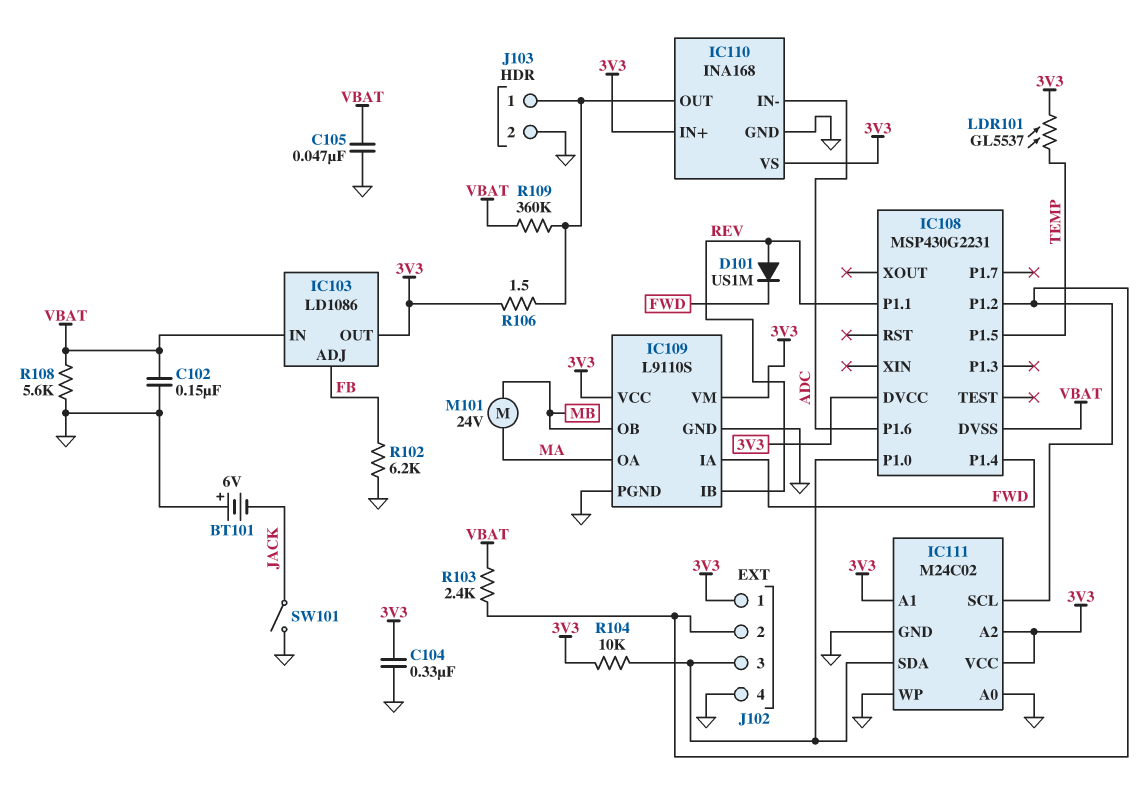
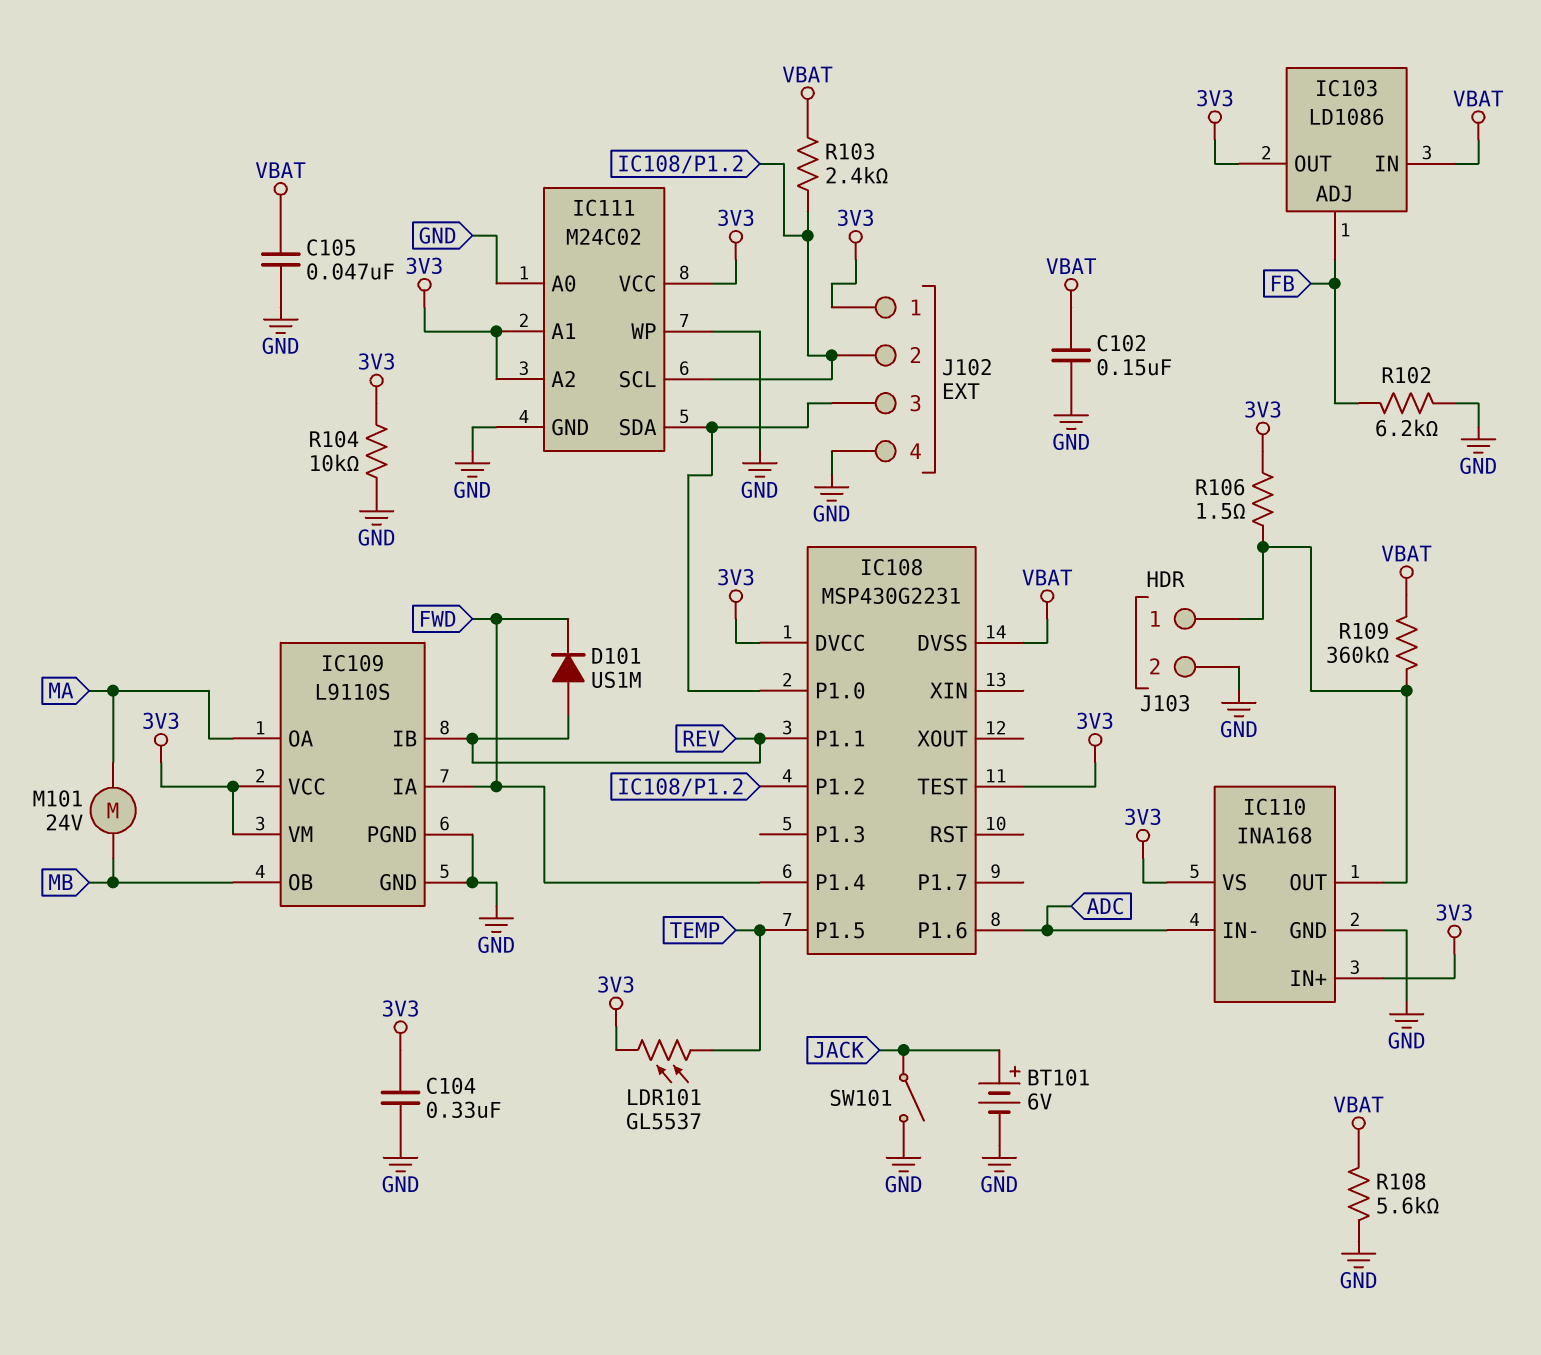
BT101: 6V (plus GND, minus JACK) -> 6V (plus JACK, minus GND)
IC108 pin TEST: none -> 3V3
R104: 10k (3V3, IC108/P1.0) -> 10k (3V3, GND)

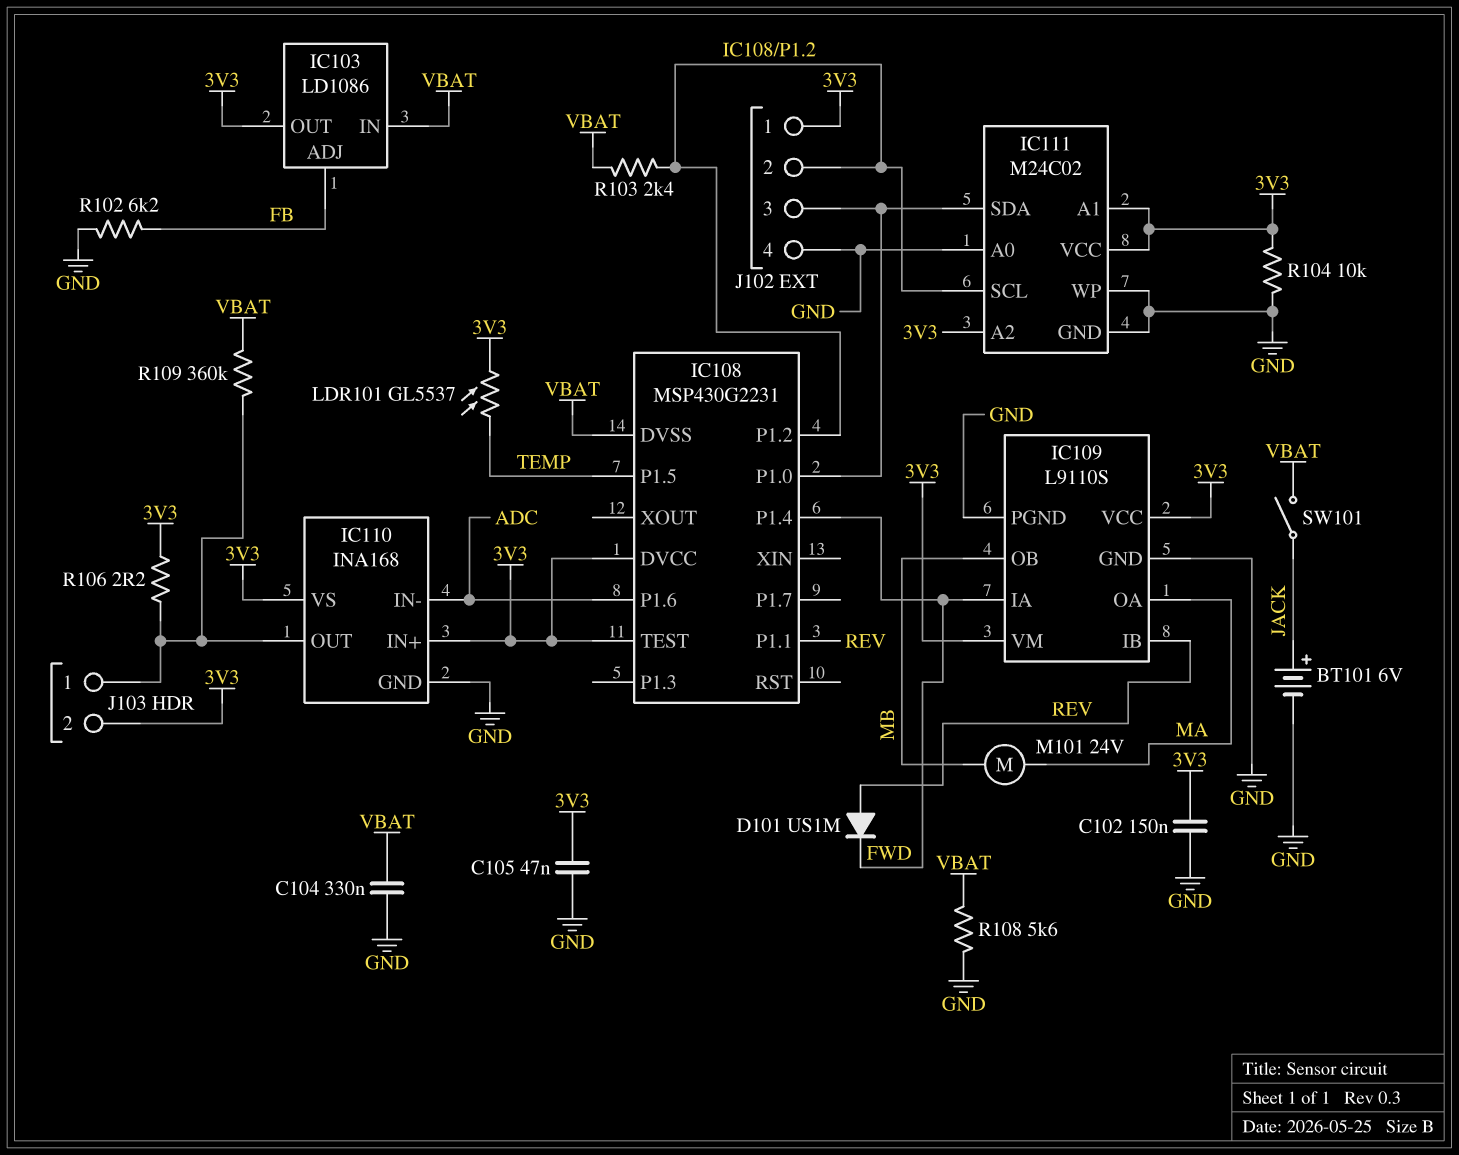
C102: 150nF (GND, VBAT) -> 150nF (3V3, GND)
C104: 330nF (3V3, GND) -> 330nF (GND, VBAT)
C105: 47nF (GND, VBAT) -> 47nF (3V3, GND)
J103 pin 2: GND -> 3V3
R106: 1.5 (3V3, IC110/OUT) -> 2.2 (3V3, IC110/OUT)
SW101: switch (GND, JACK) -> switch (JACK, VBAT)

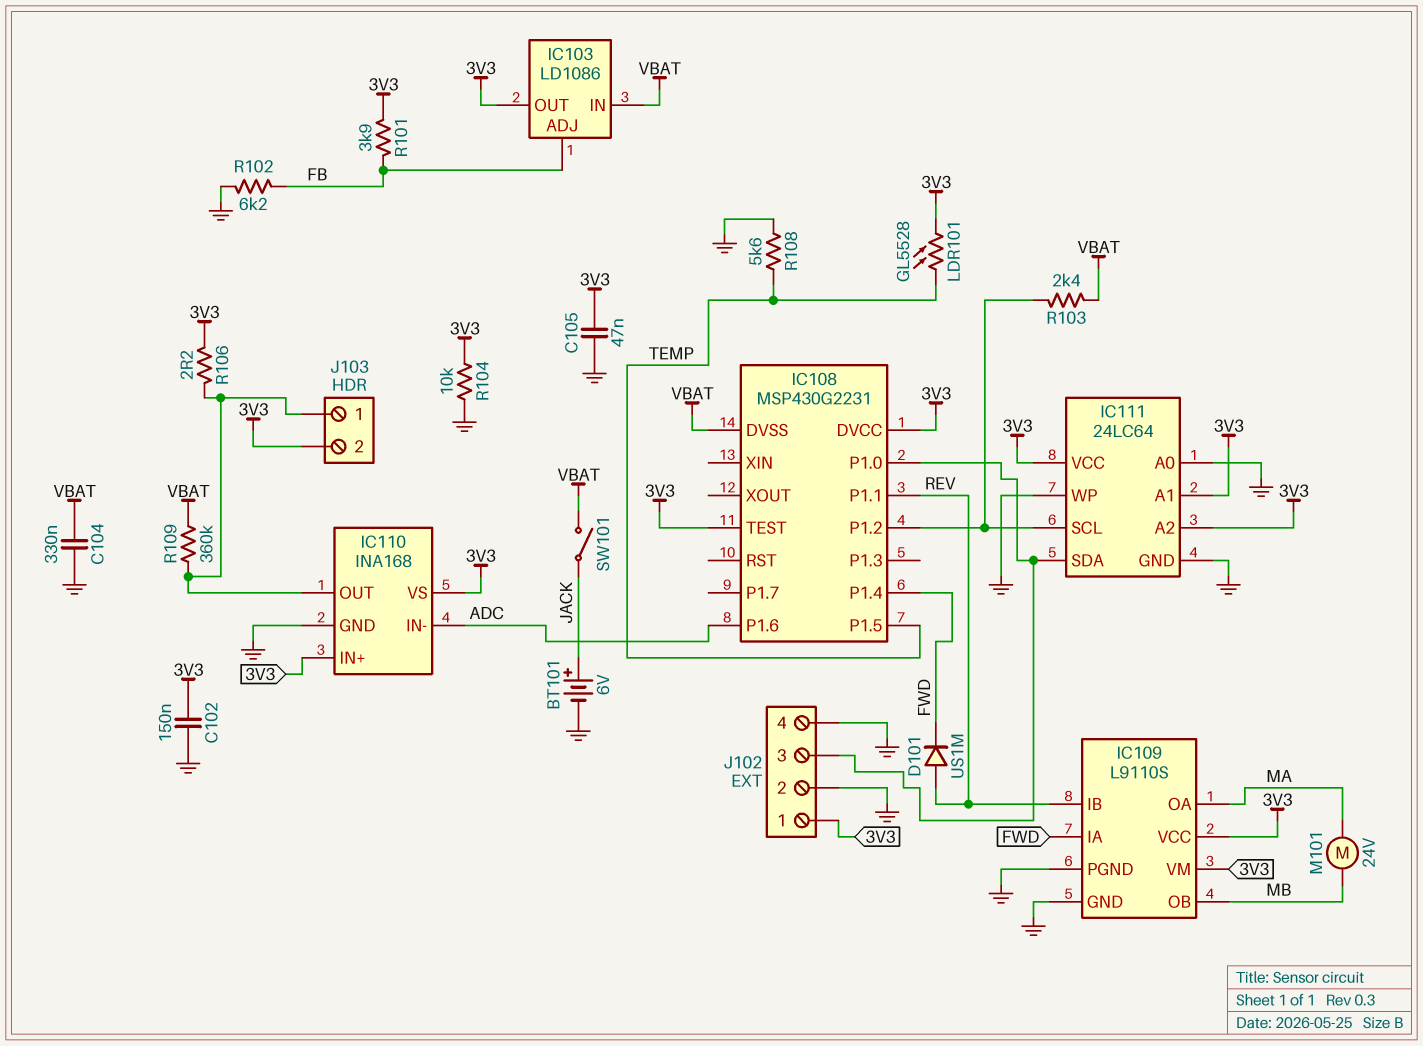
IC111: M24C02 -> 24LC64
J102 pin 2: IC108/P1.2 -> GND
LDR101: GL5537 (3V3, TEMP) -> GL5528 (3V3, TEMP)
R101: none -> 3.9k (3V3, FB)
R108: 5.6k (GND, VBAT) -> 5.6k (GND, TEMP)

